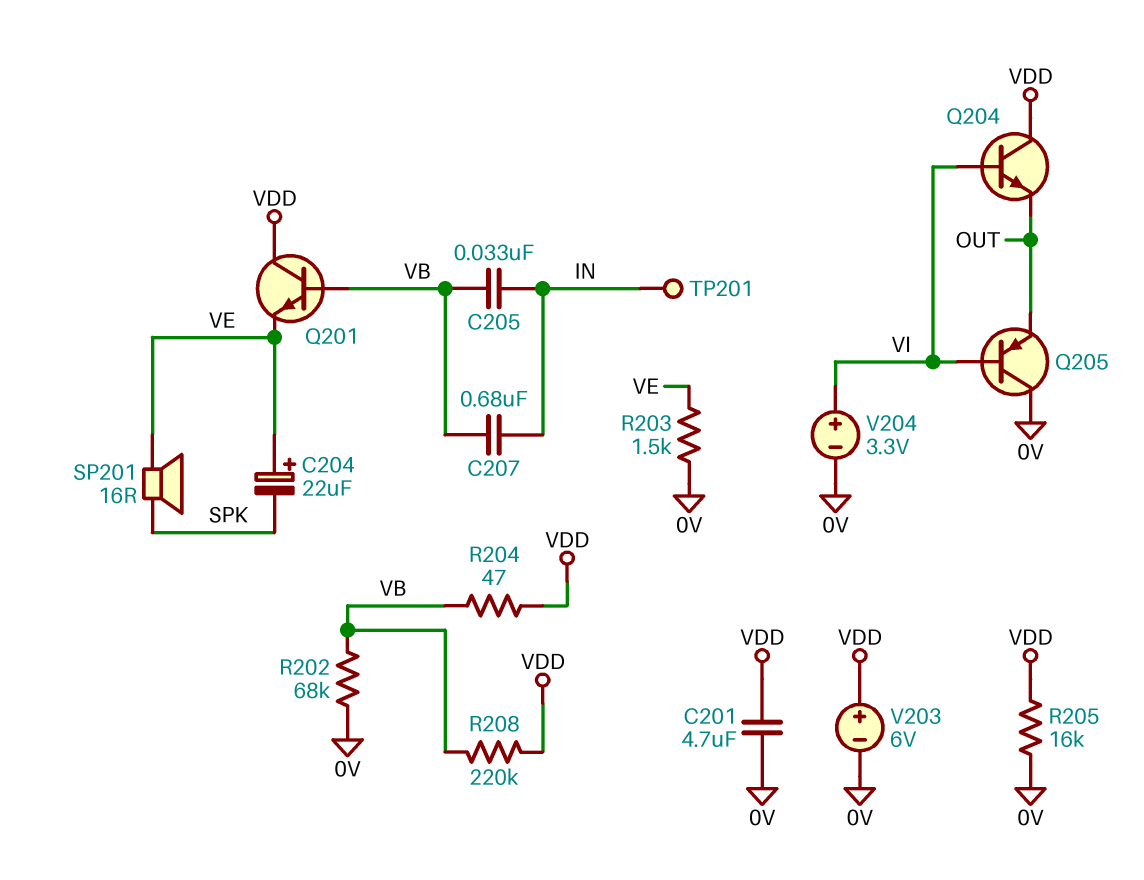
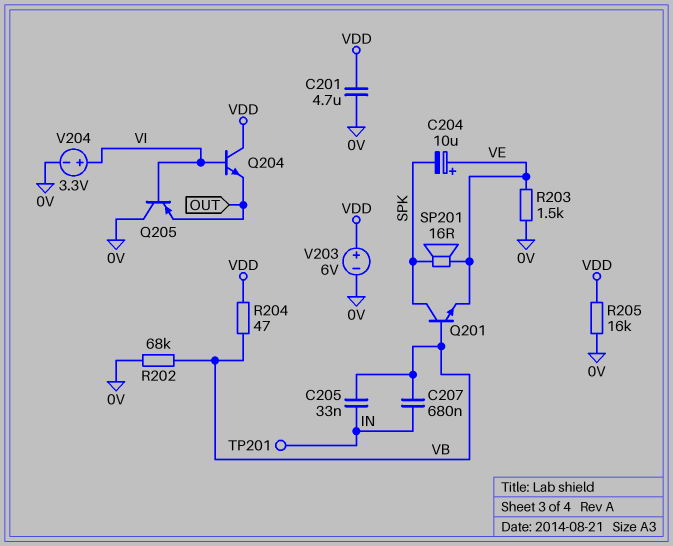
C204: 22uF (plus VE, minus SPK) -> 10uF (plus VE, minus SPK)
Q201: NPN (B VB, C VDD, E VE) -> NPN (B VB, C SPK, E VE)
R208: 220k (VB, VDD) -> none

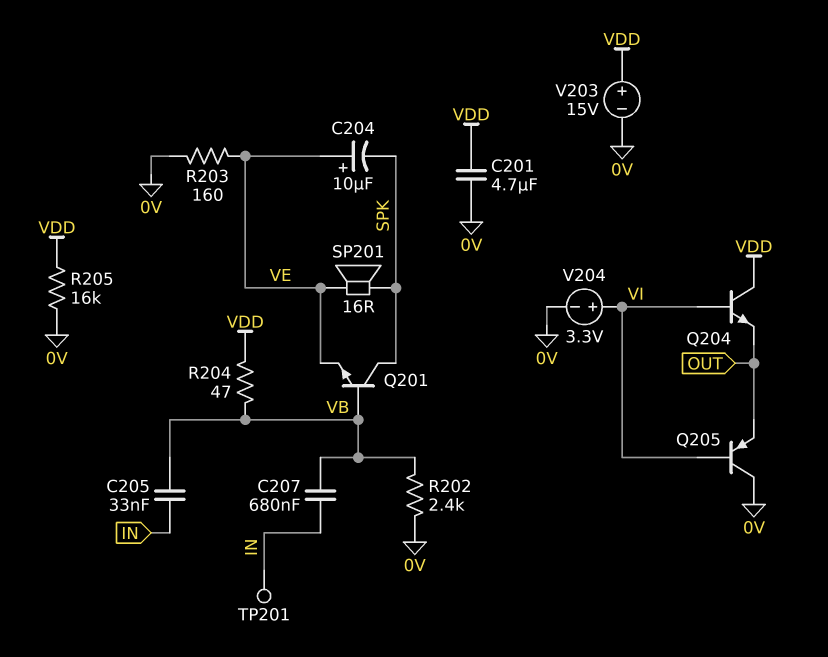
R202: 68k (0V, VB) -> 2.4k (0V, VB)
R203: 1.5k (0V, VE) -> 160 (0V, VE)
V203: 6V (plus VDD, minus 0V) -> 15V (plus VDD, minus 0V)

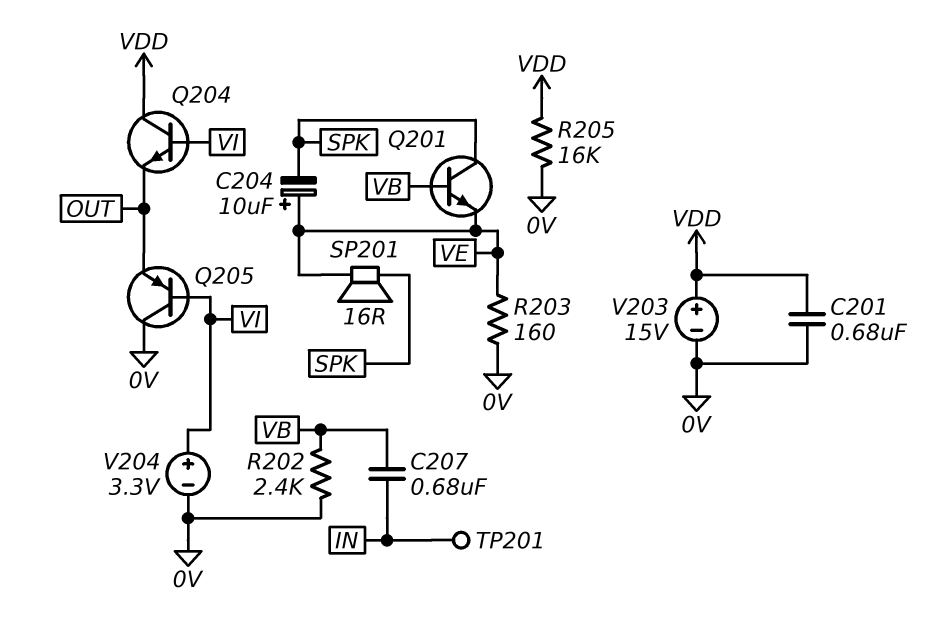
C201: 4.7uF (0V, VDD) -> 680nF (0V, VDD)
C205: 33nF (IN, VB) -> none
R204: 47 (VB, VDD) -> none

